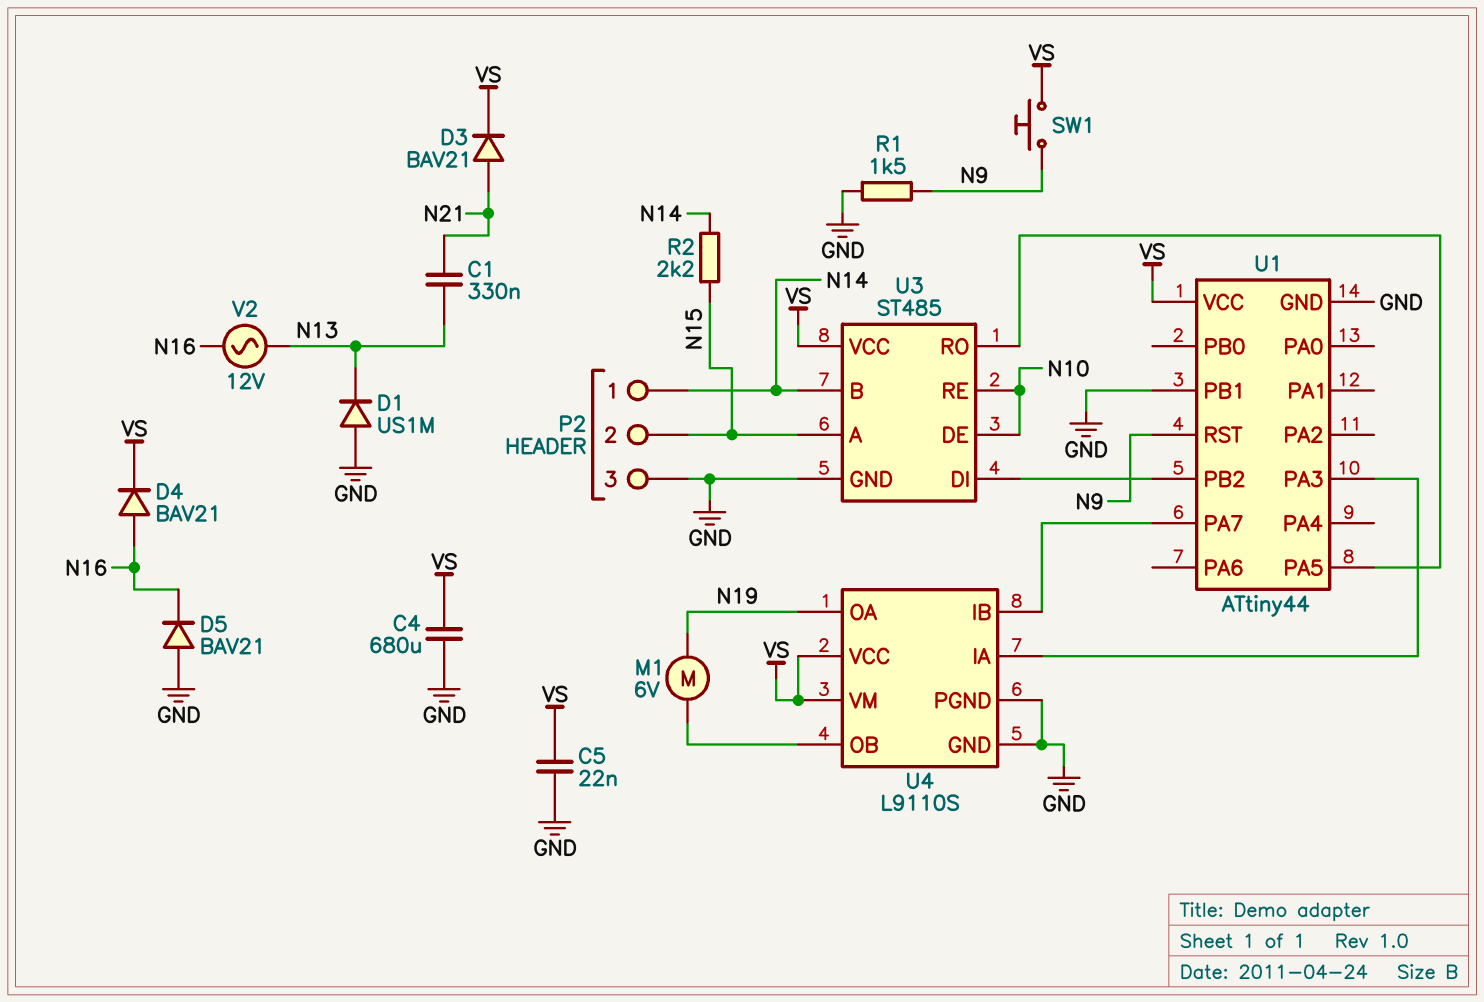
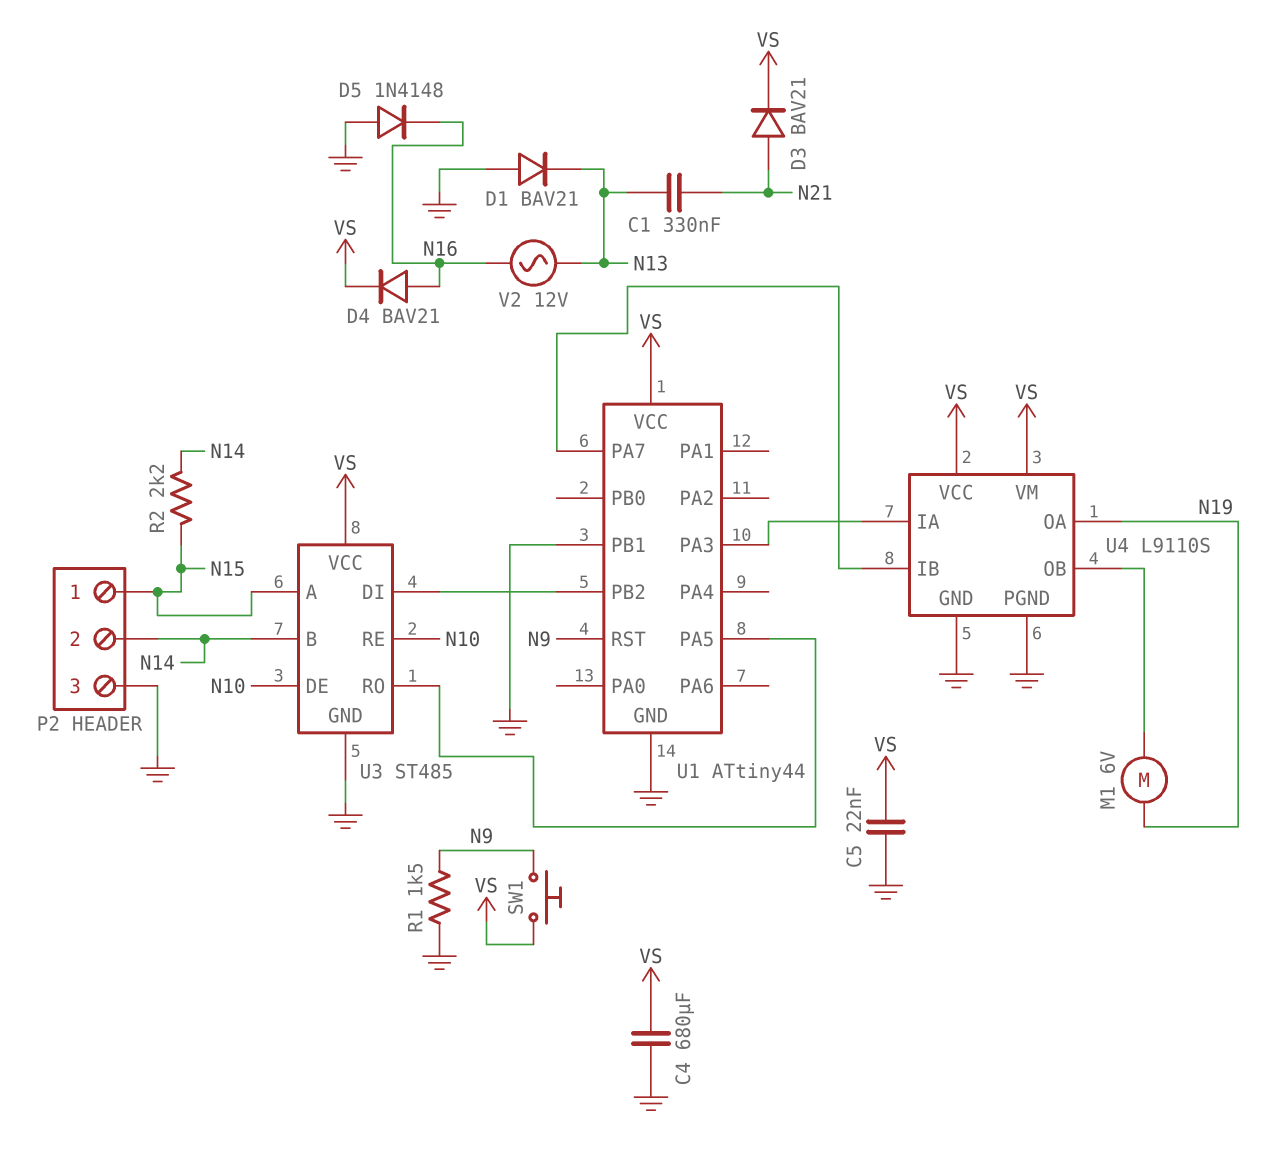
D1: diode US1M (A GND, K N13) -> diode BAV21 (A GND, K N13)
D5: diode BAV21 (A GND, K N16) -> diode 1N4148 (A GND, K N16)
P2 pin 1: N14 -> N15
P2 pin 2: N15 -> N14

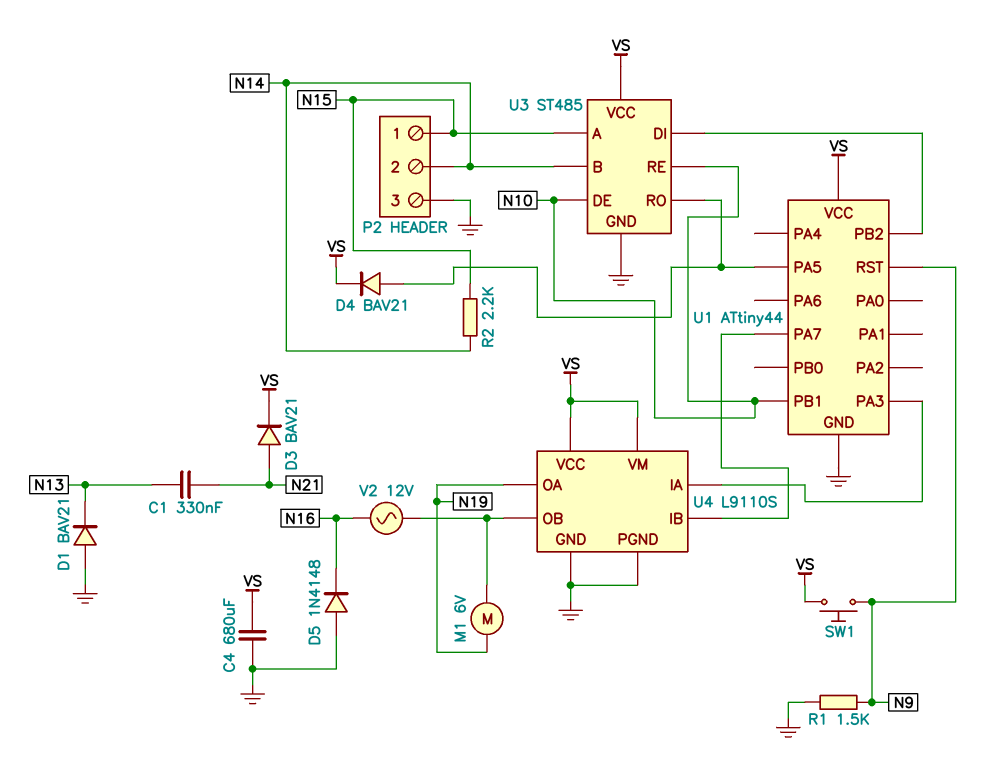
C5: 22nF (GND, VS) -> none
D4: diode BAV21 (A N16, K VS) -> diode BAV21 (A U1/PA5, K VS)
U1 pin PB1: GND -> N10
V2: AC 12V (N13, N16) -> AC 12V (N16, U4/OB)

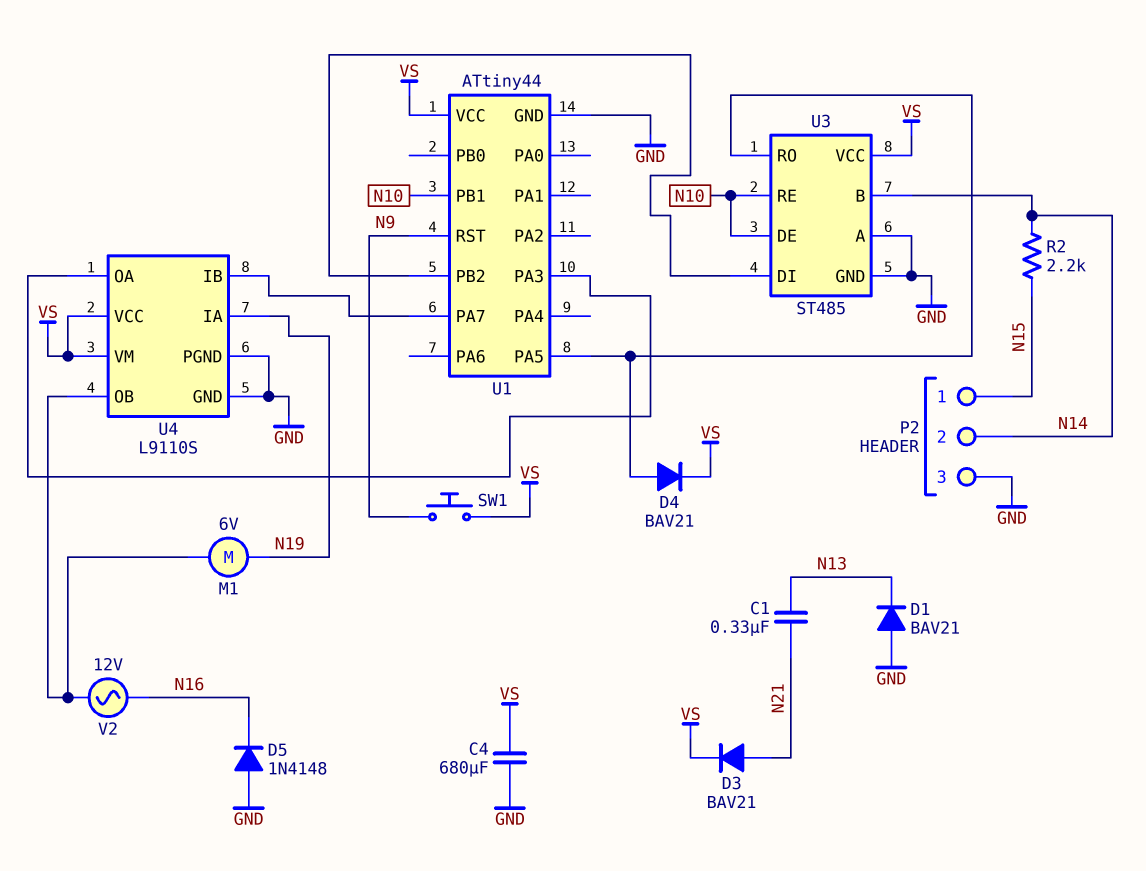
R1: 1.5k (GND, N9) -> none
U3 pin A: N15 -> GND
U4 pin IA: U1/PA3 -> N19
U4 pin OA: N19 -> U1/PA3

